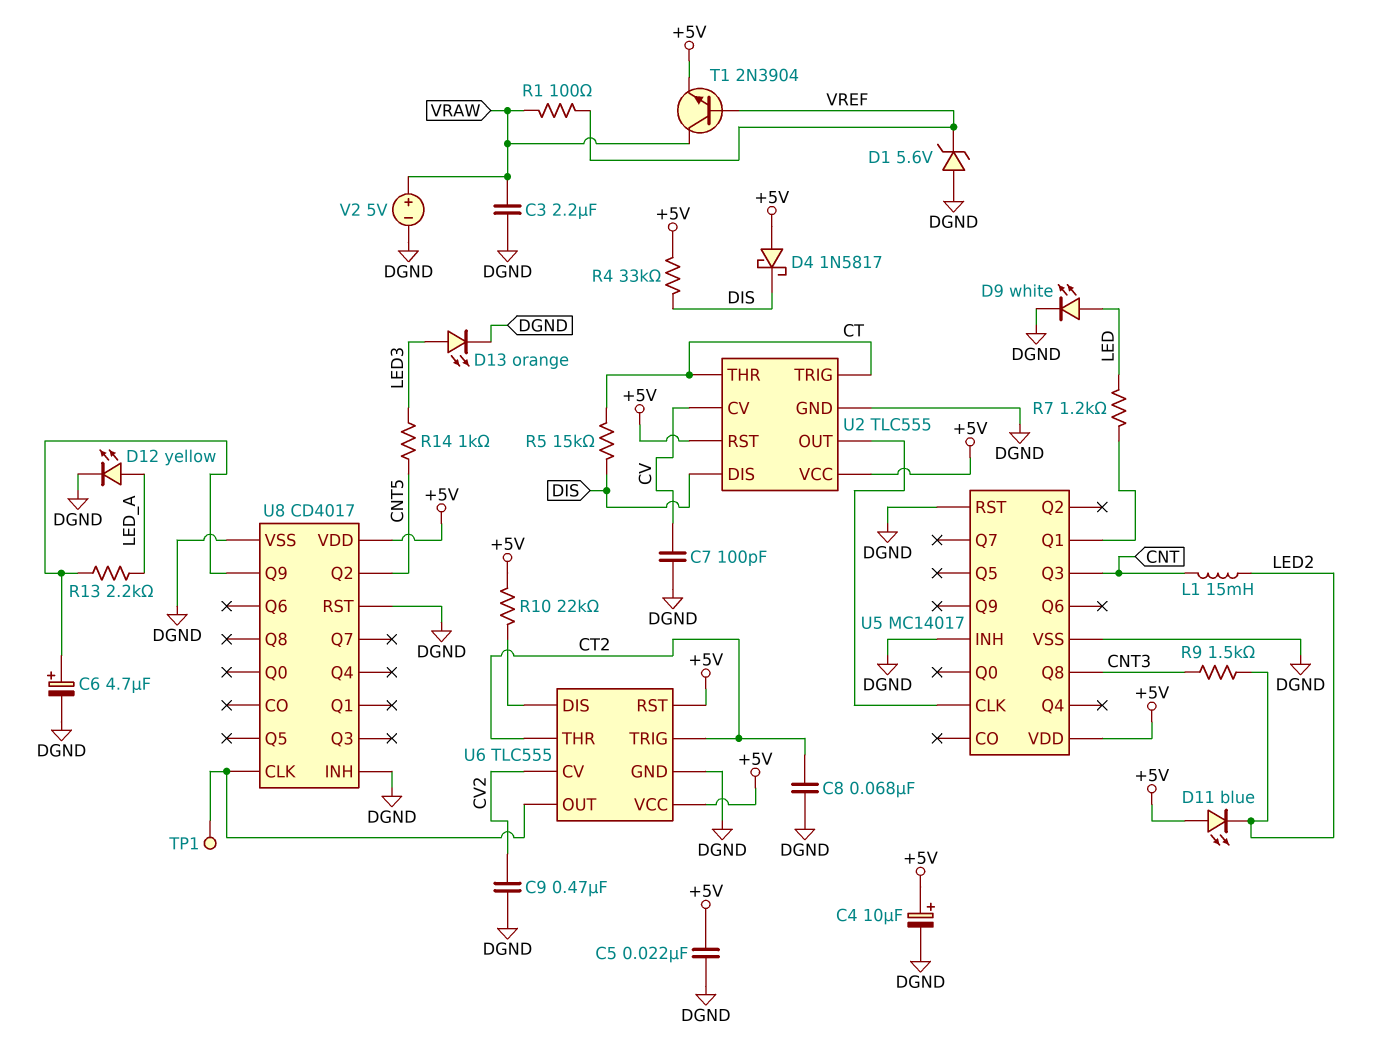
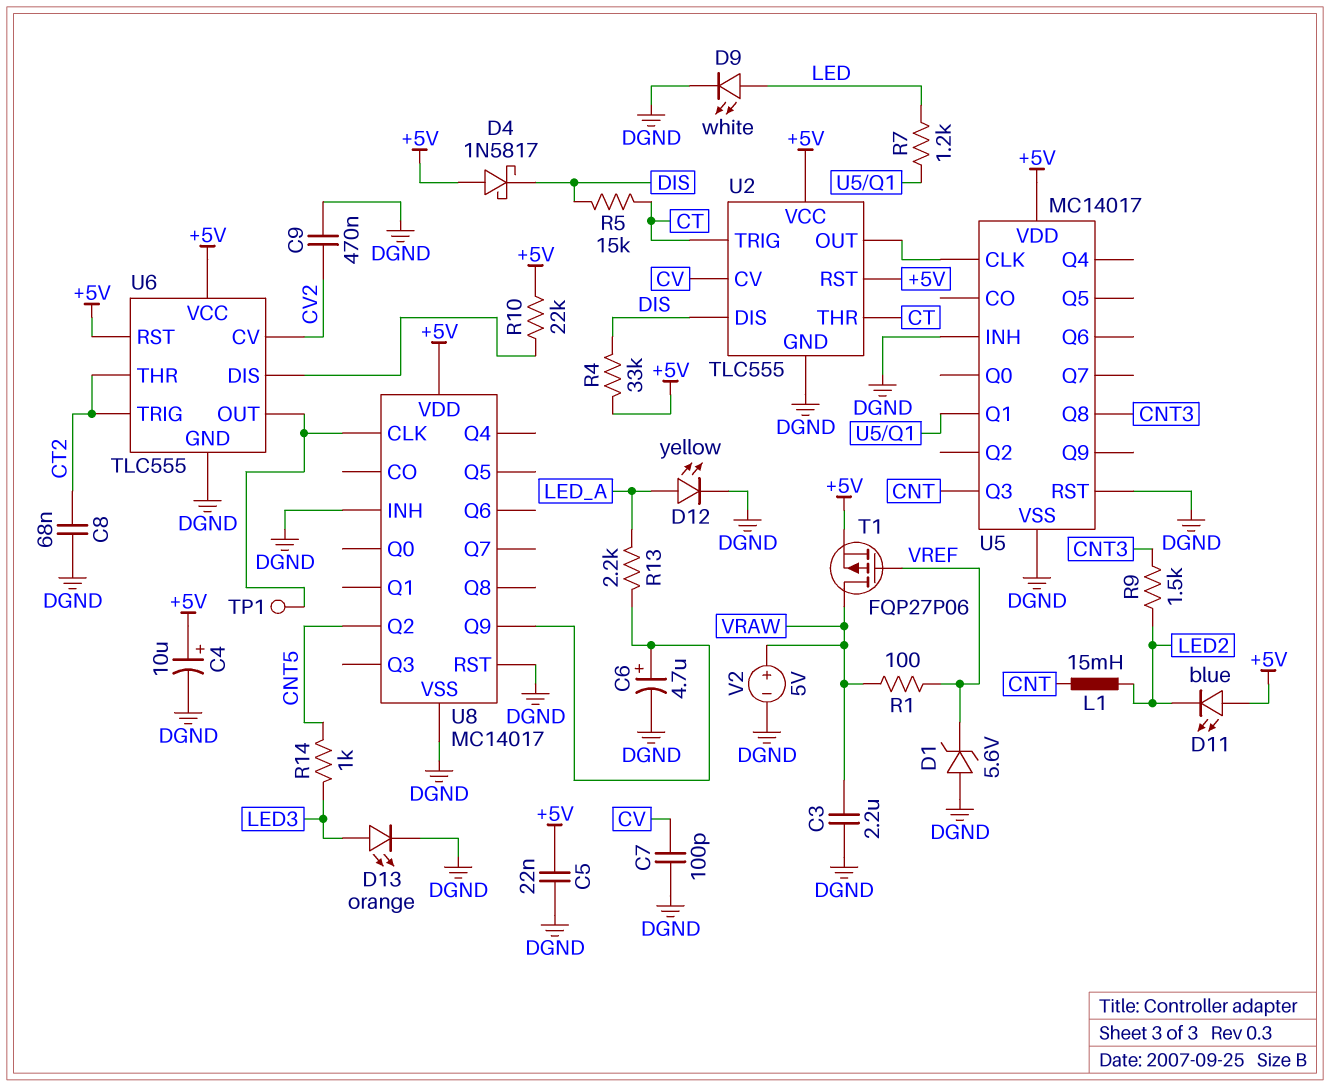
T1: NPN 2N3904 (B VREF, C VRAW, E +5V) -> PMOS FQP27P06 (G VREF, D VRAW, S +5V)
U8: CD4017 -> MC14017

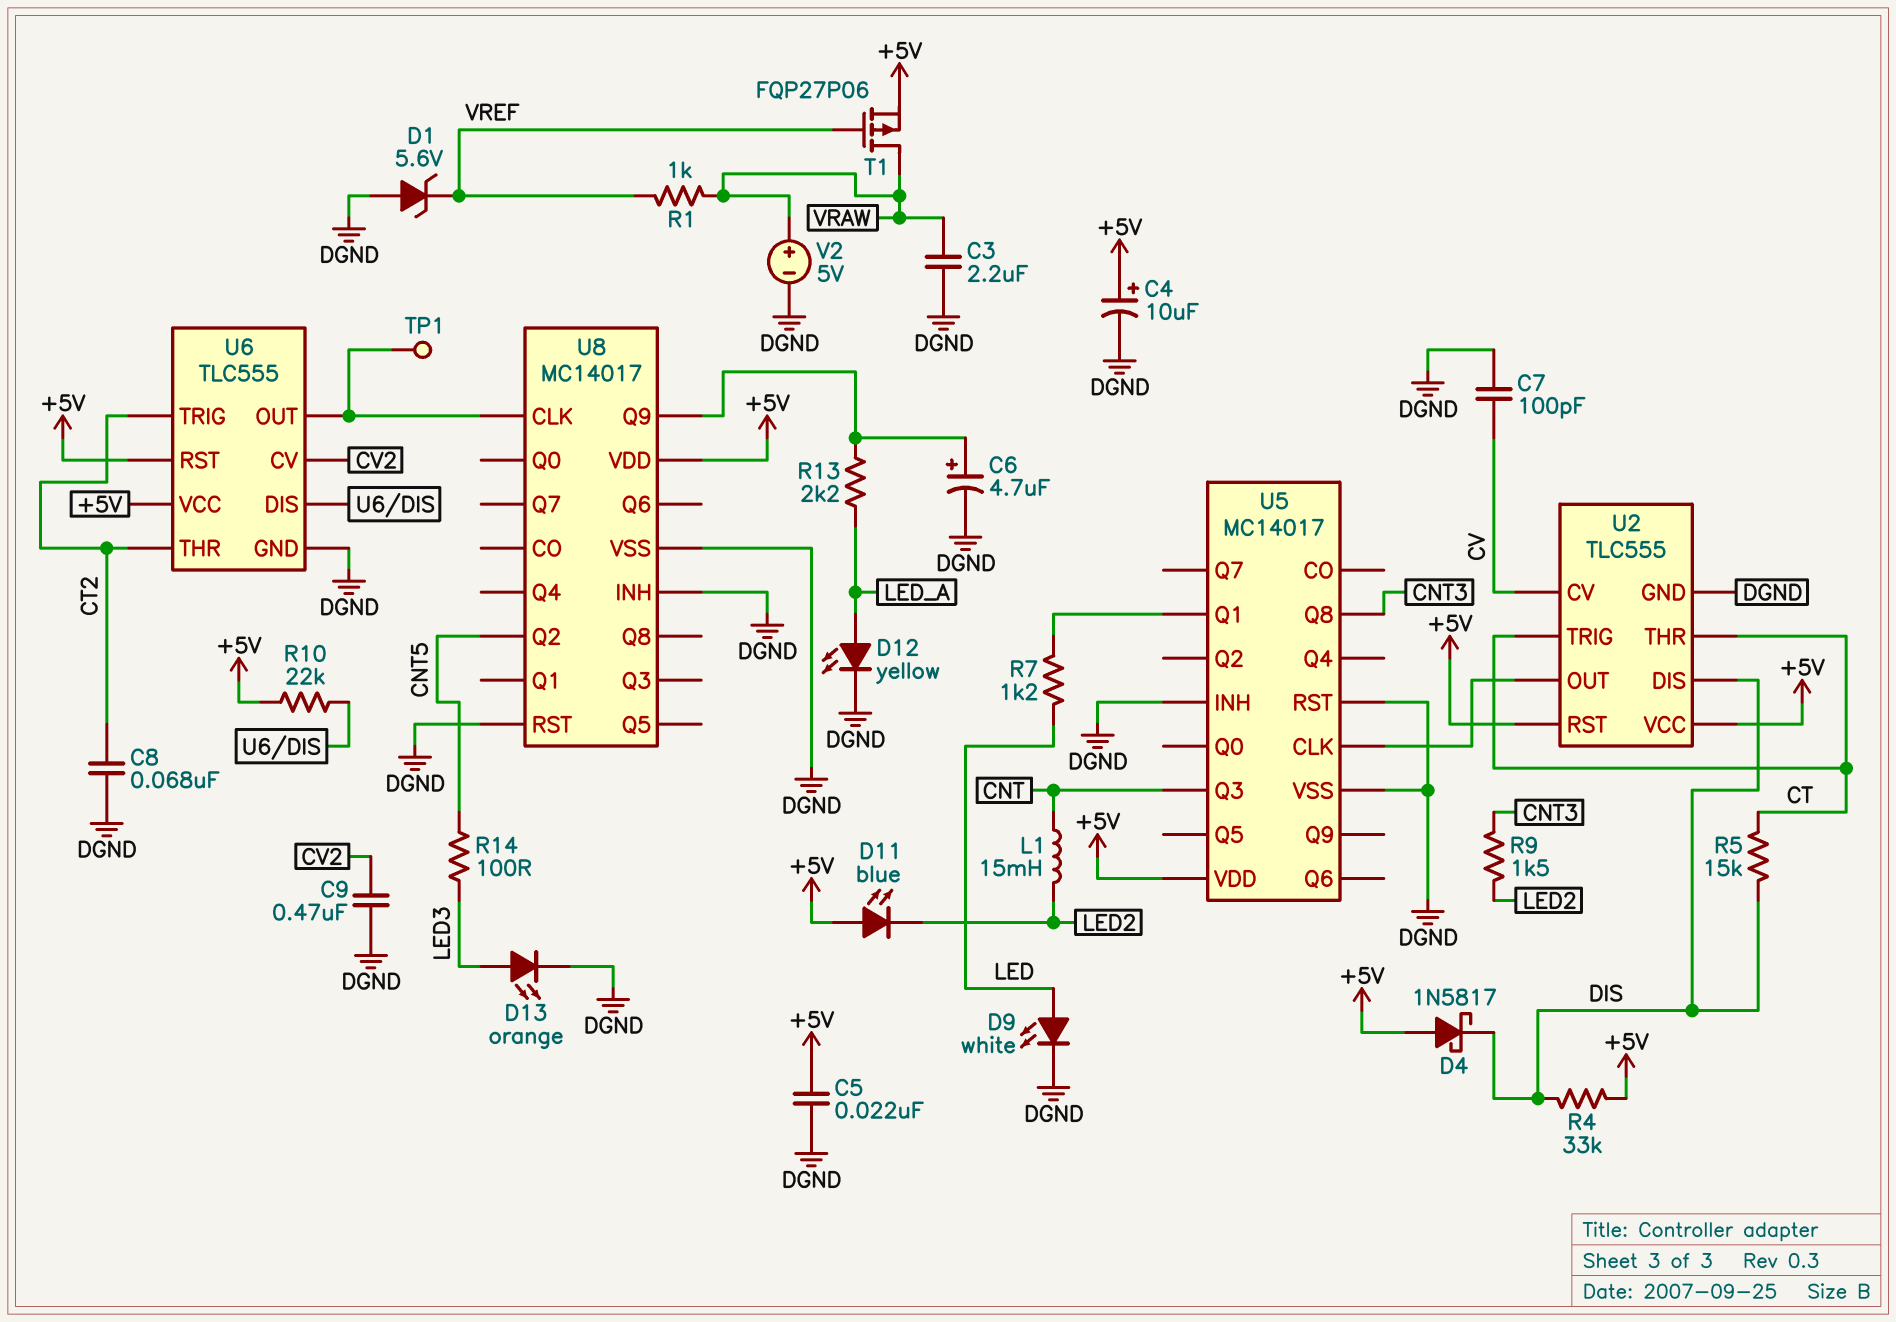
R1: 100 (VRAW, VREF) -> 1k (VRAW, VREF)
R14: 1k (CNT5, LED3) -> 100 (CNT5, LED3)

